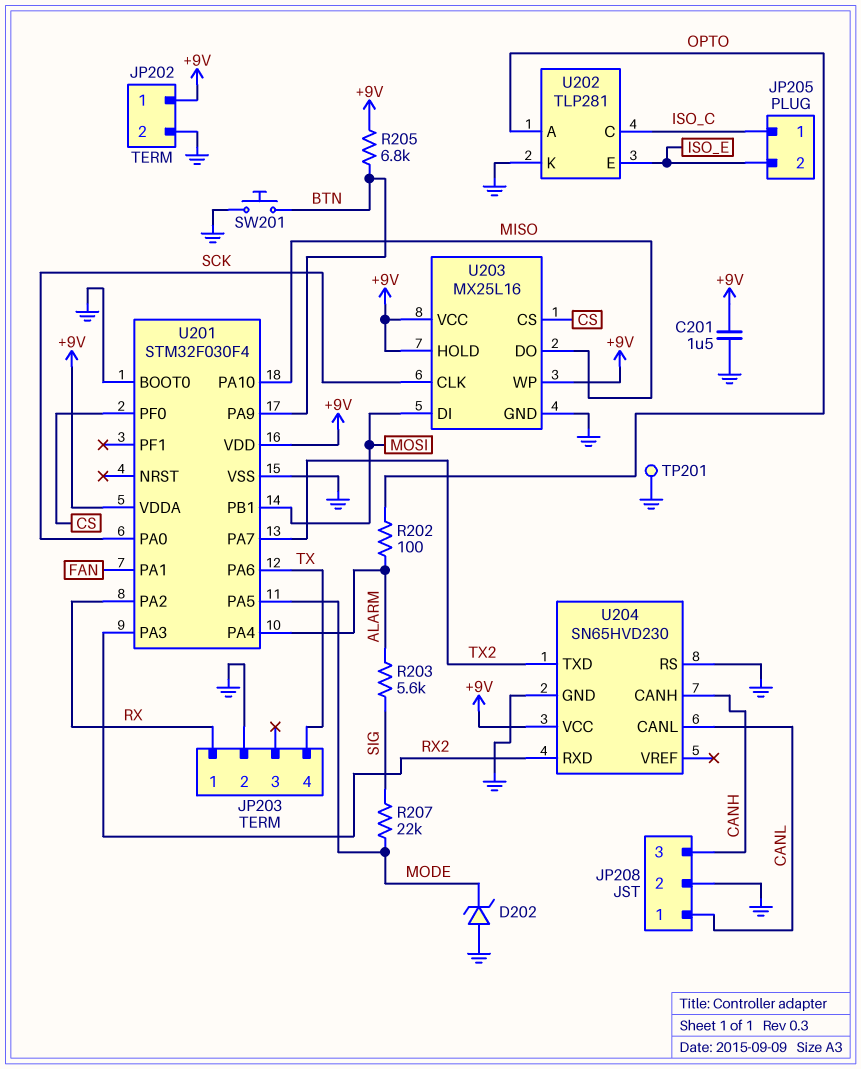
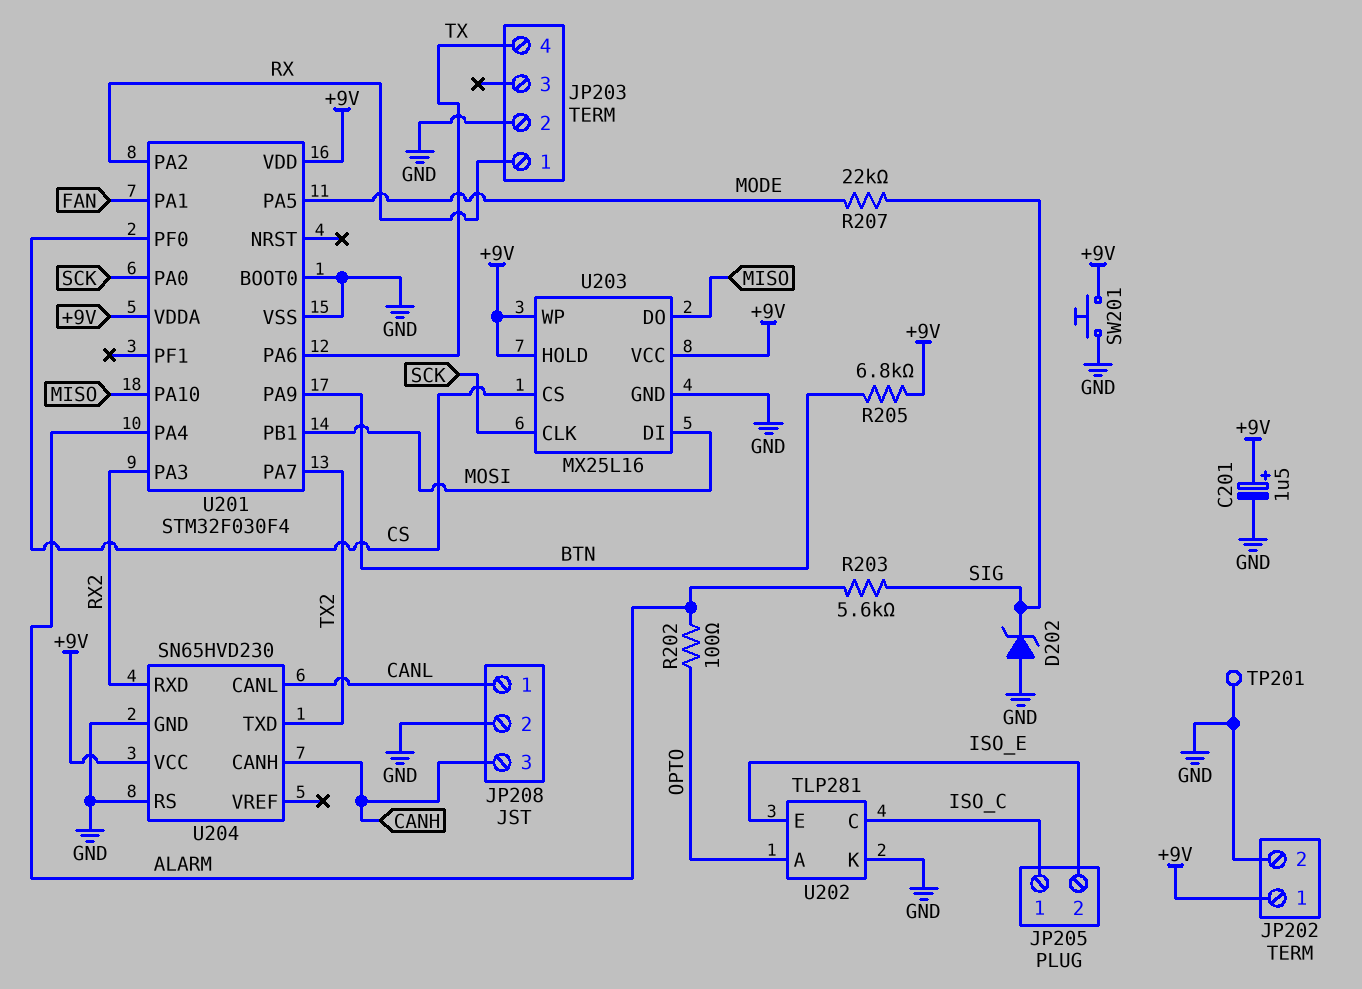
C201: 1.5uF (+9V, GND) -> 1.5uF (plus +9V, minus GND)
D202: zener (A GND, K MODE) -> zener (A GND, K SIG)
SW201: button (BTN, GND) -> button (+9V, GND)

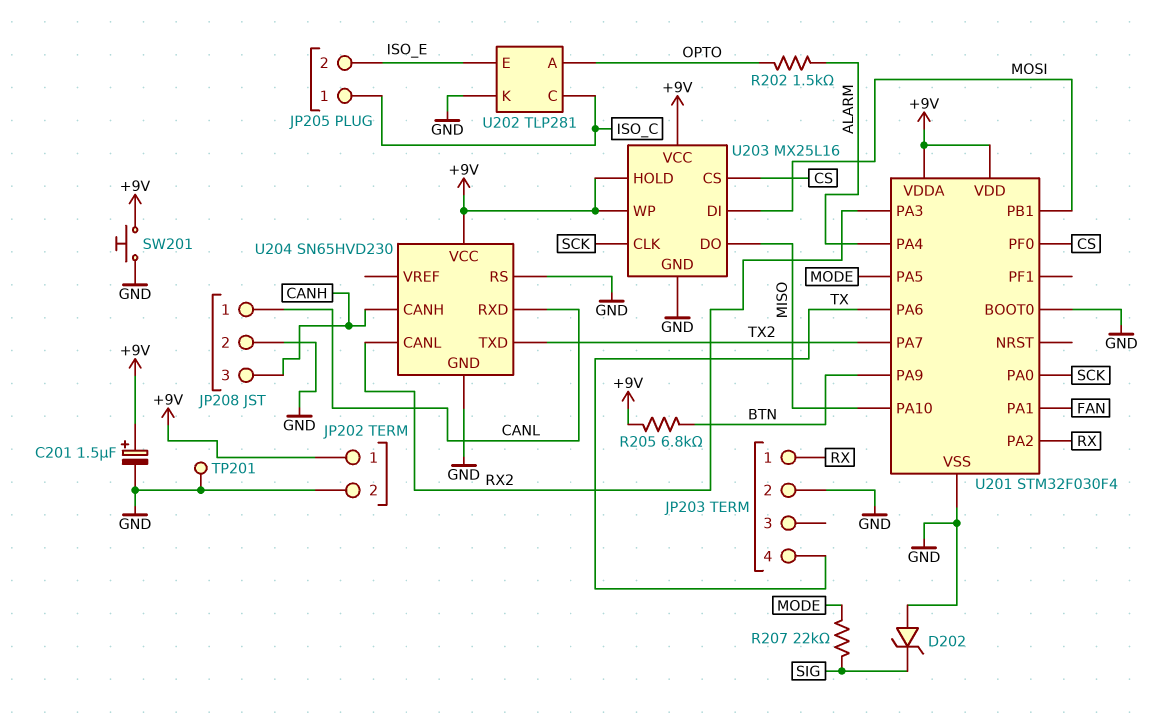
R202: 100 (ALARM, OPTO) -> 1.5k (ALARM, OPTO)
R203: 5.6k (ALARM, SIG) -> none
U204 pin CANL: CANL -> RX2
U204 pin RXD: RX2 -> CANL

